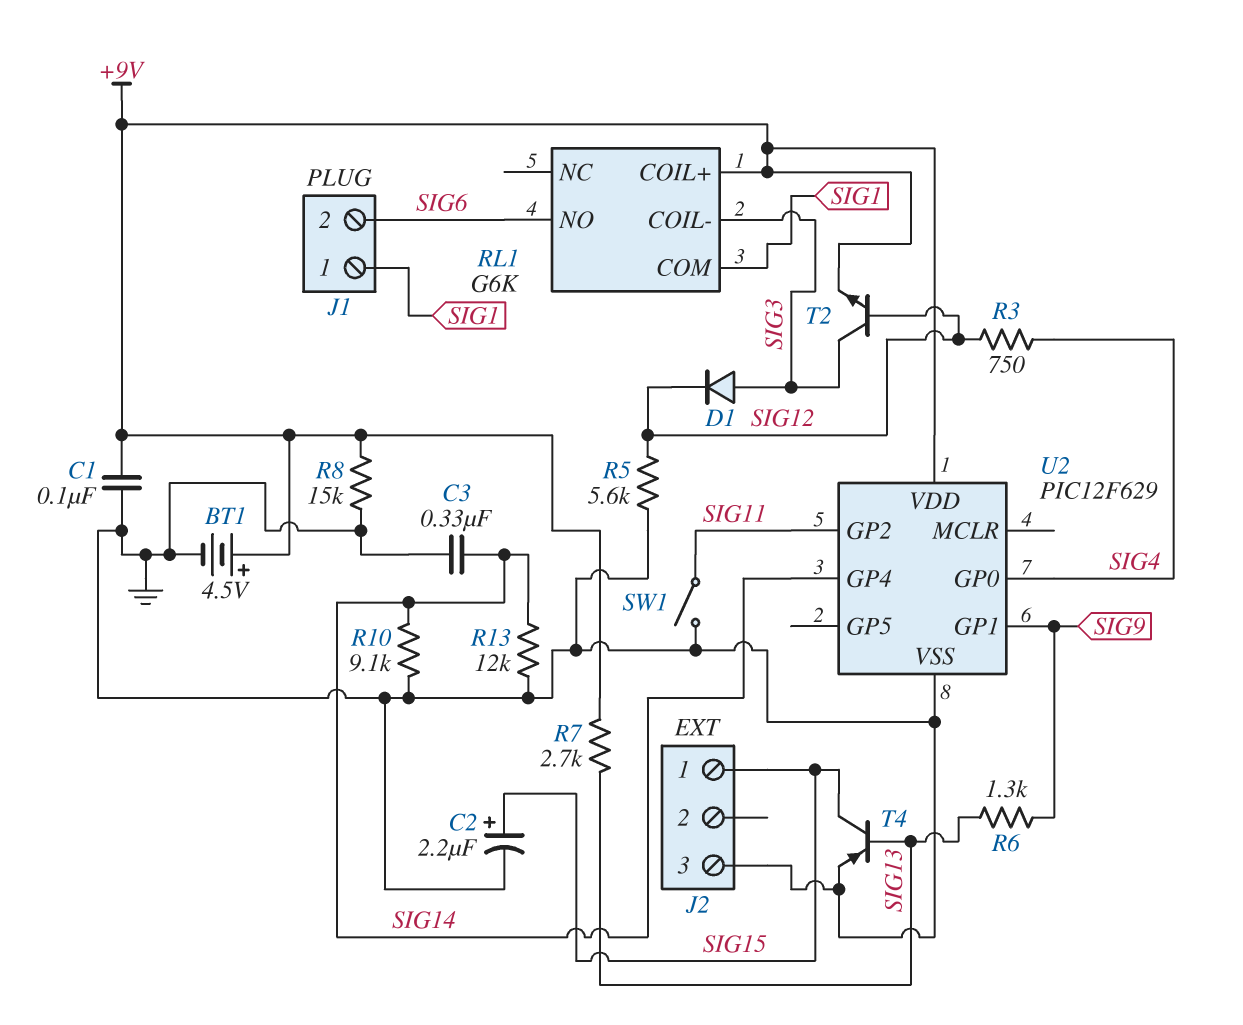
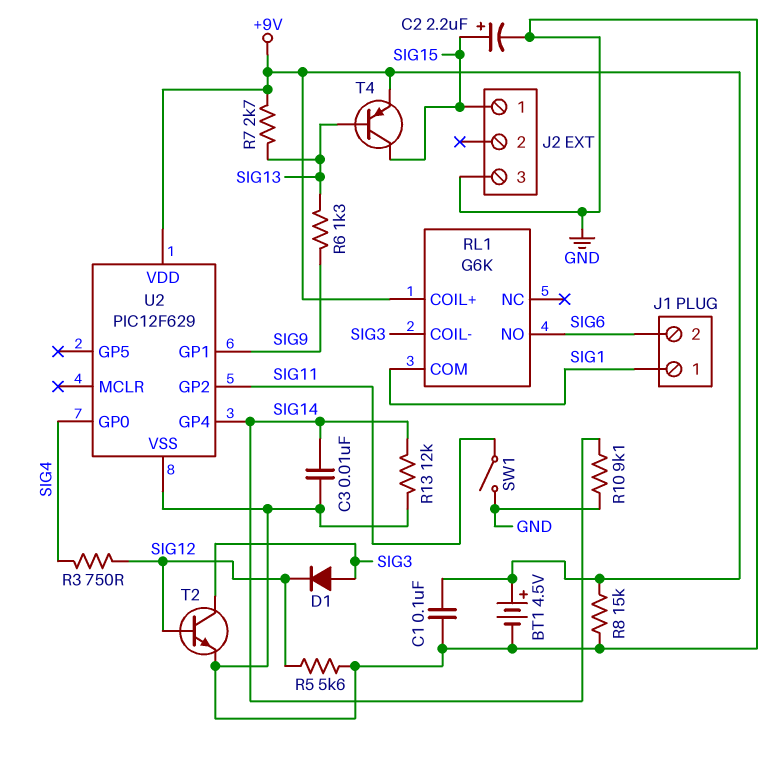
C3: 330nF (GND, SIG14) -> 10nF (GND, SIG14)
T2: NPN (B SIG12, C SIG3, E +9V) -> NPN (B SIG12, C SIG3, E GND)
T4: PNP (B SIG13, C SIG15, E GND) -> PNP (B SIG13, C SIG15, E +9V)

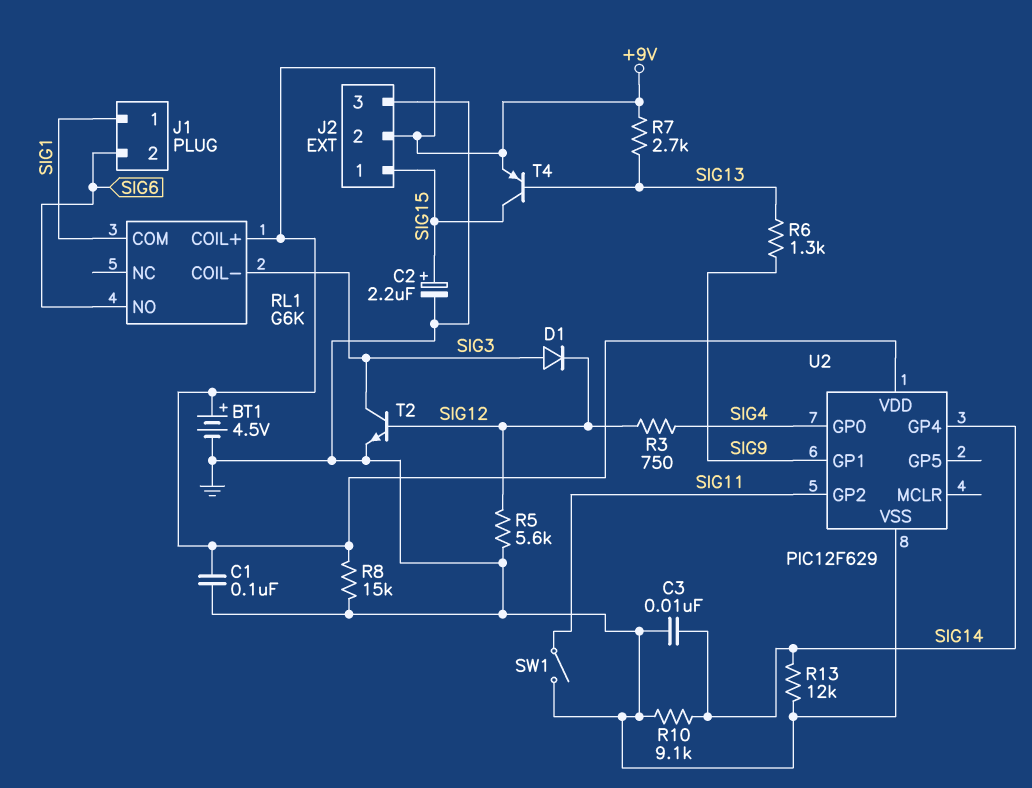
J2 pin 2: none -> +9V

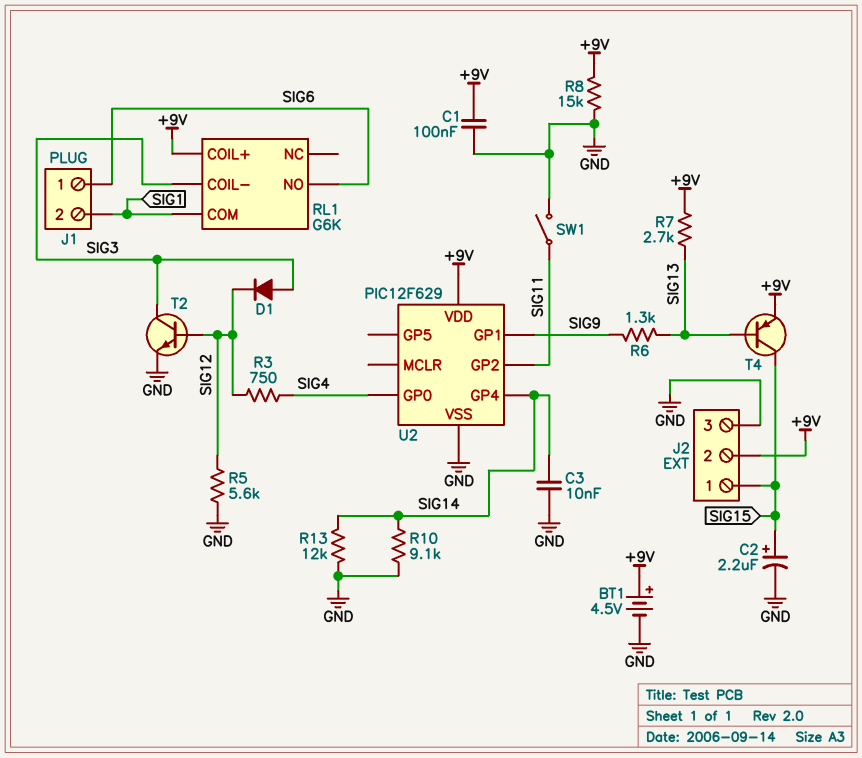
J1 pin 1: SIG1 -> SIG6
J1 pin 2: SIG6 -> SIG1

